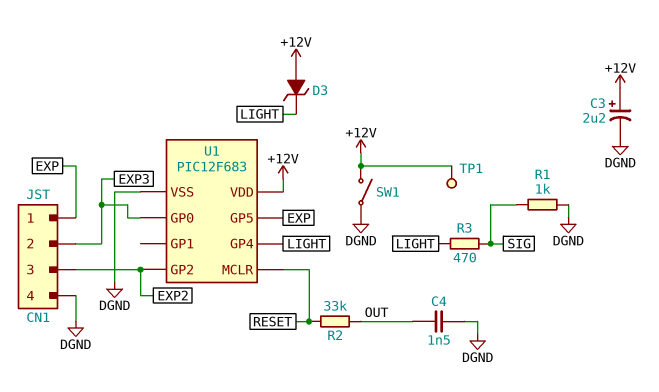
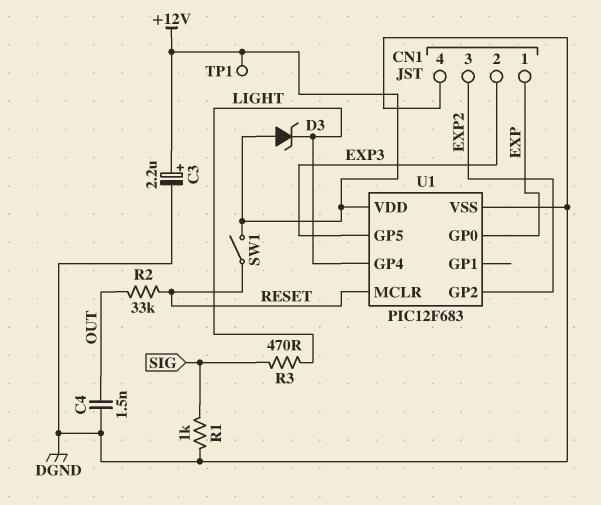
SW1: switch (+12V, DGND) -> switch (+12V, RESET)
U1 pin GP0: EXP3 -> EXP
U1 pin GP5: EXP -> EXP3

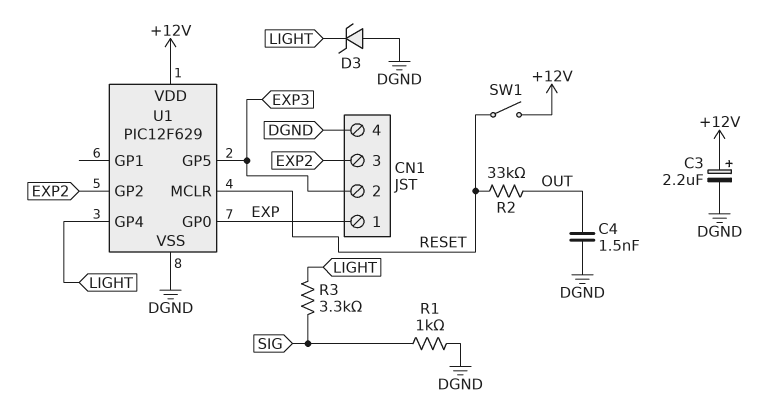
D3: zener (A +12V, K LIGHT) -> zener (A DGND, K LIGHT)
R3: 470 (LIGHT, SIG) -> 3.3k (LIGHT, SIG)
TP1: test point (+12V) -> none
U1: PIC12F683 -> PIC12F629

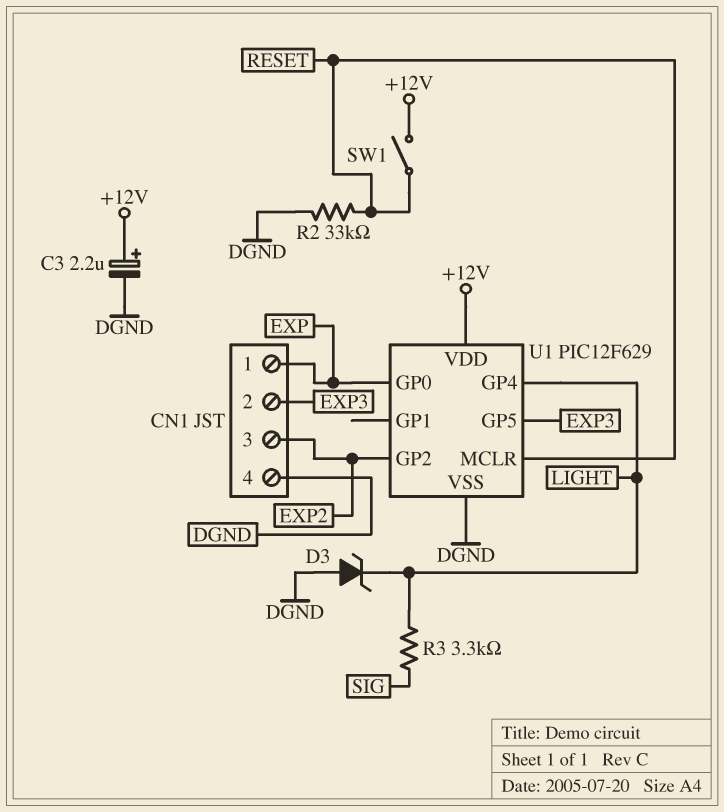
C4: 1.5nF (DGND, OUT) -> none
R1: 1k (DGND, SIG) -> none
R2: 33k (OUT, RESET) -> 33k (DGND, RESET)

